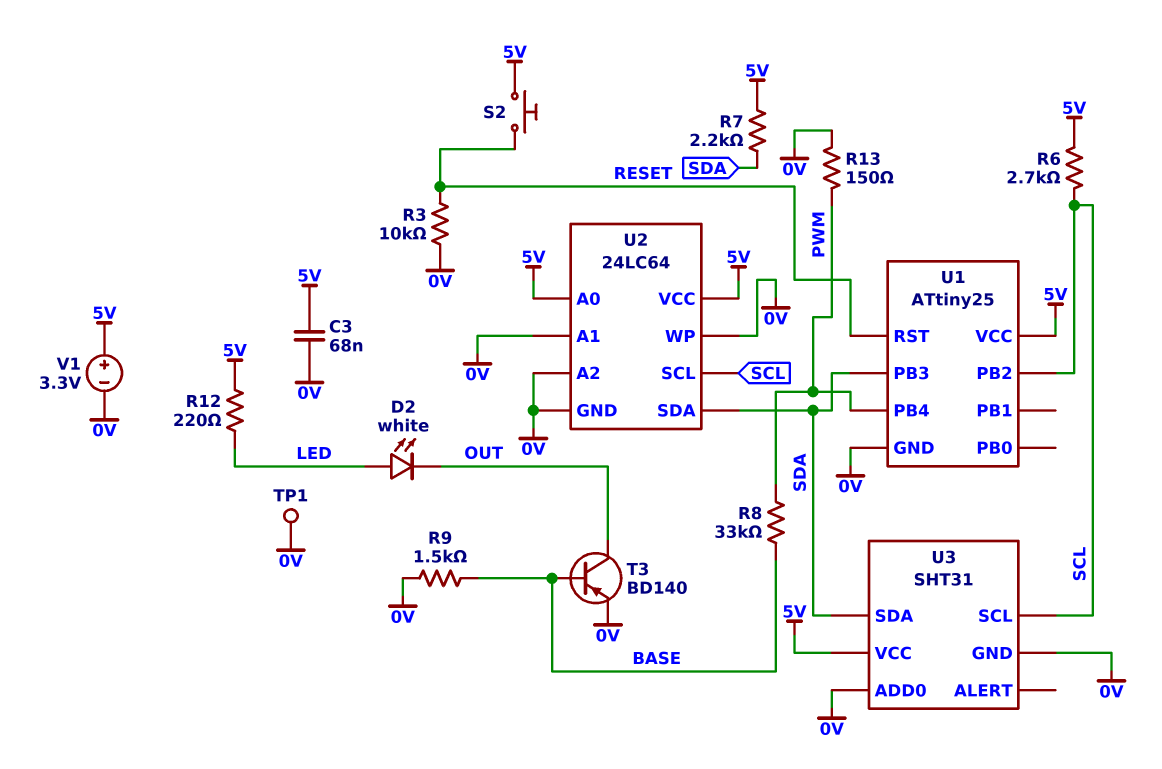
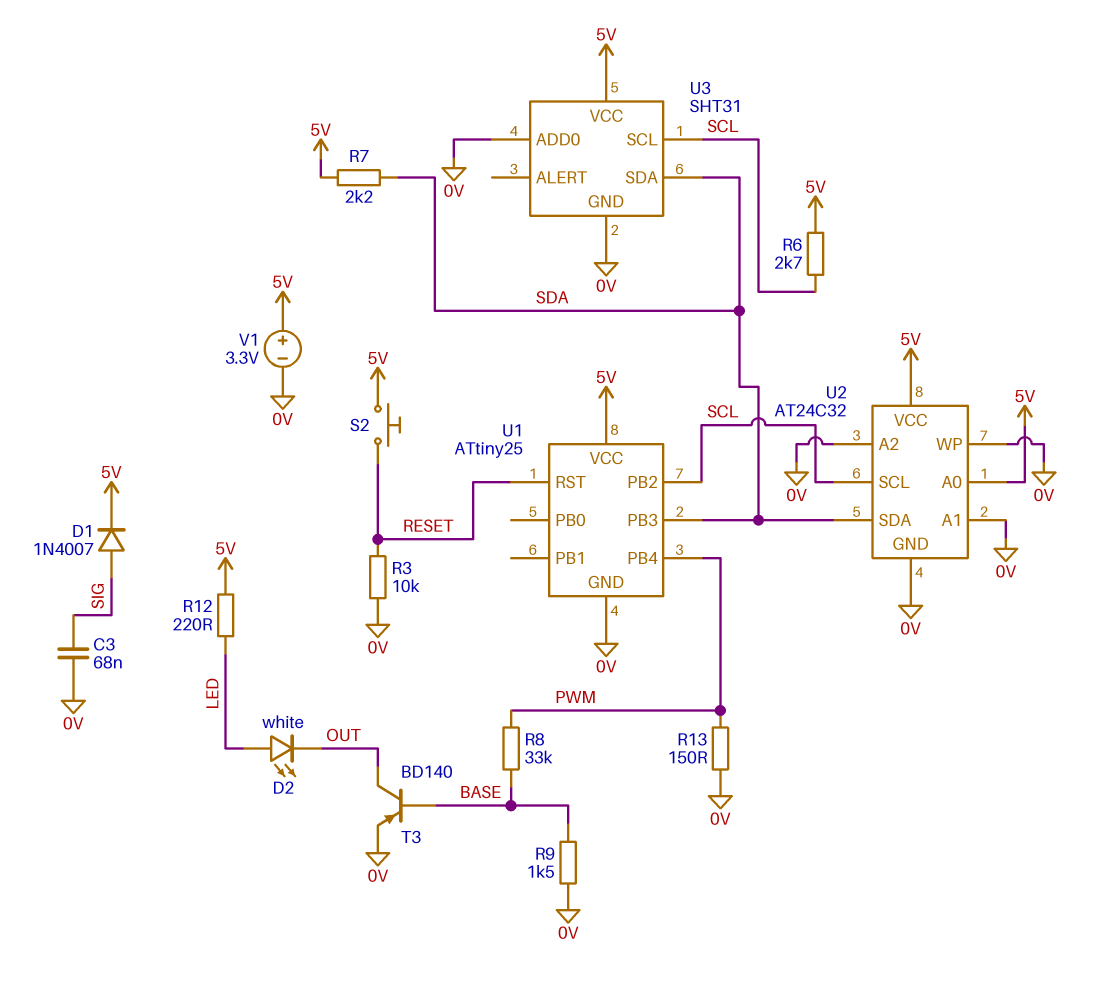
C3: 68nF (0V, 5V) -> 68nF (0V, SIG)
D1: none -> diode 1N4007 (A SIG, K 5V)
TP1: test point (0V) -> none
U2: 24LC64 -> AT24C32

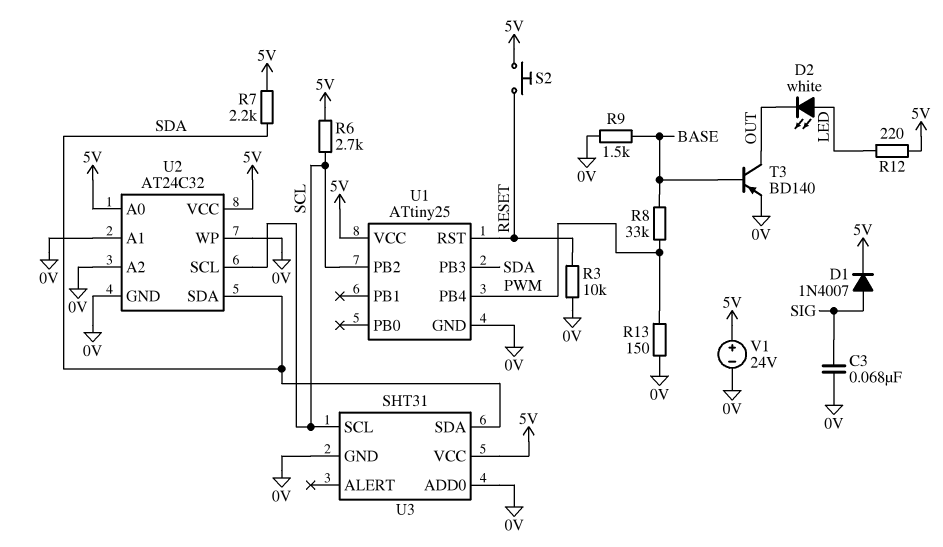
V1: 3.3V (plus 5V, minus 0V) -> 24V (plus 5V, minus 0V)

